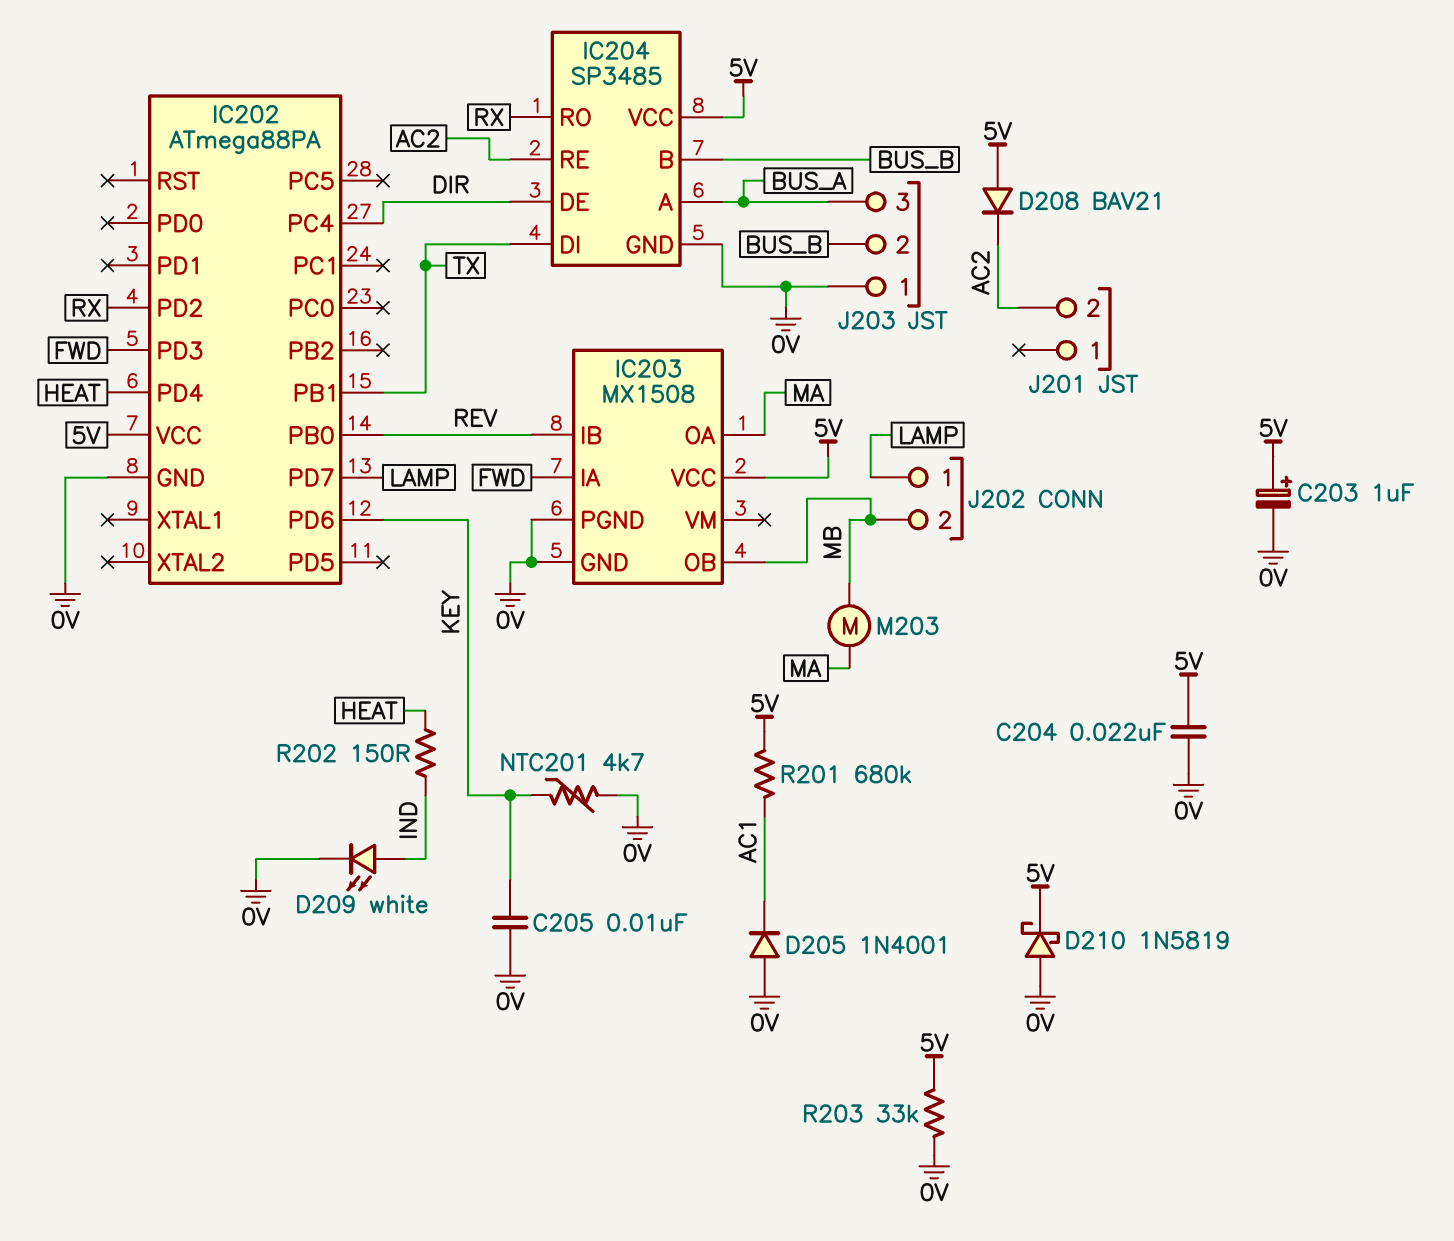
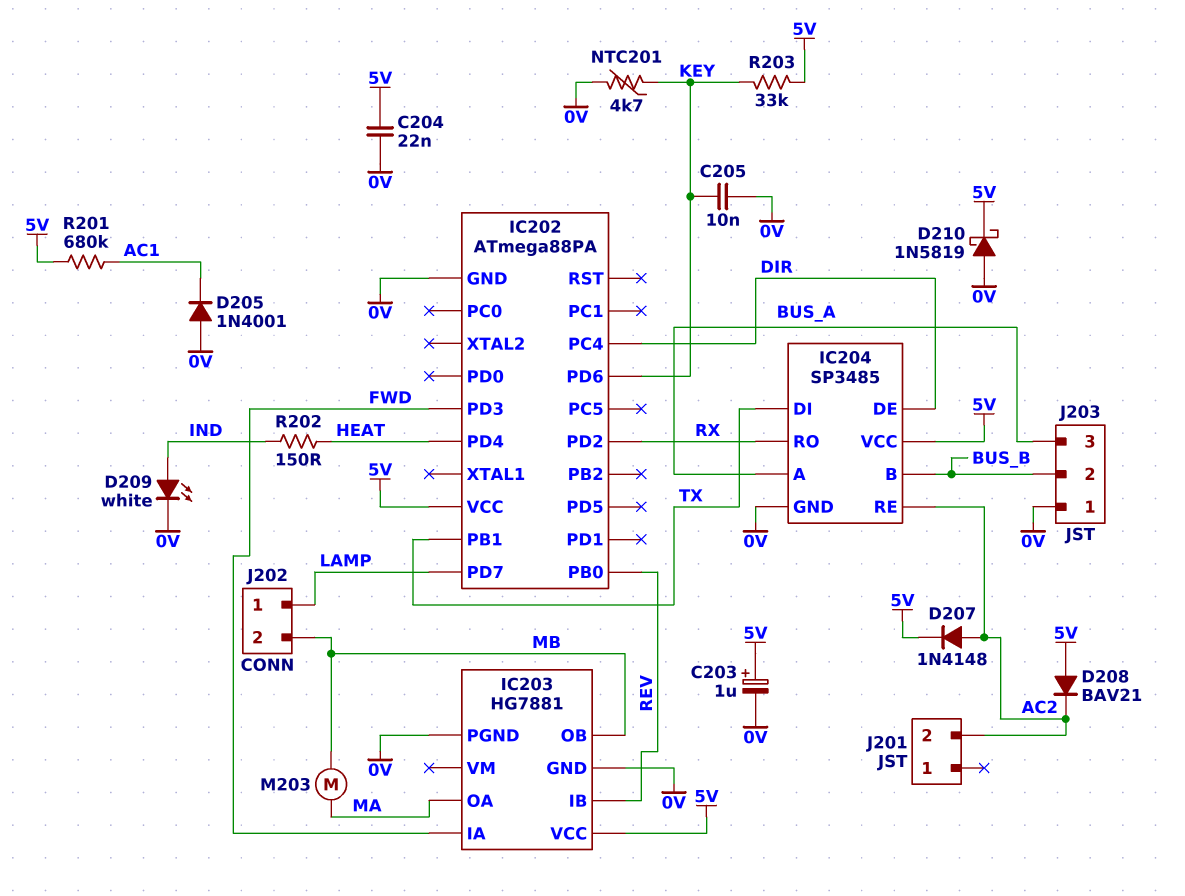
D207: none -> diode 1N4148 (A AC2, K 5V)
IC203: MX1508 -> HG7881
R203: 33k (0V, 5V) -> 33k (5V, KEY)

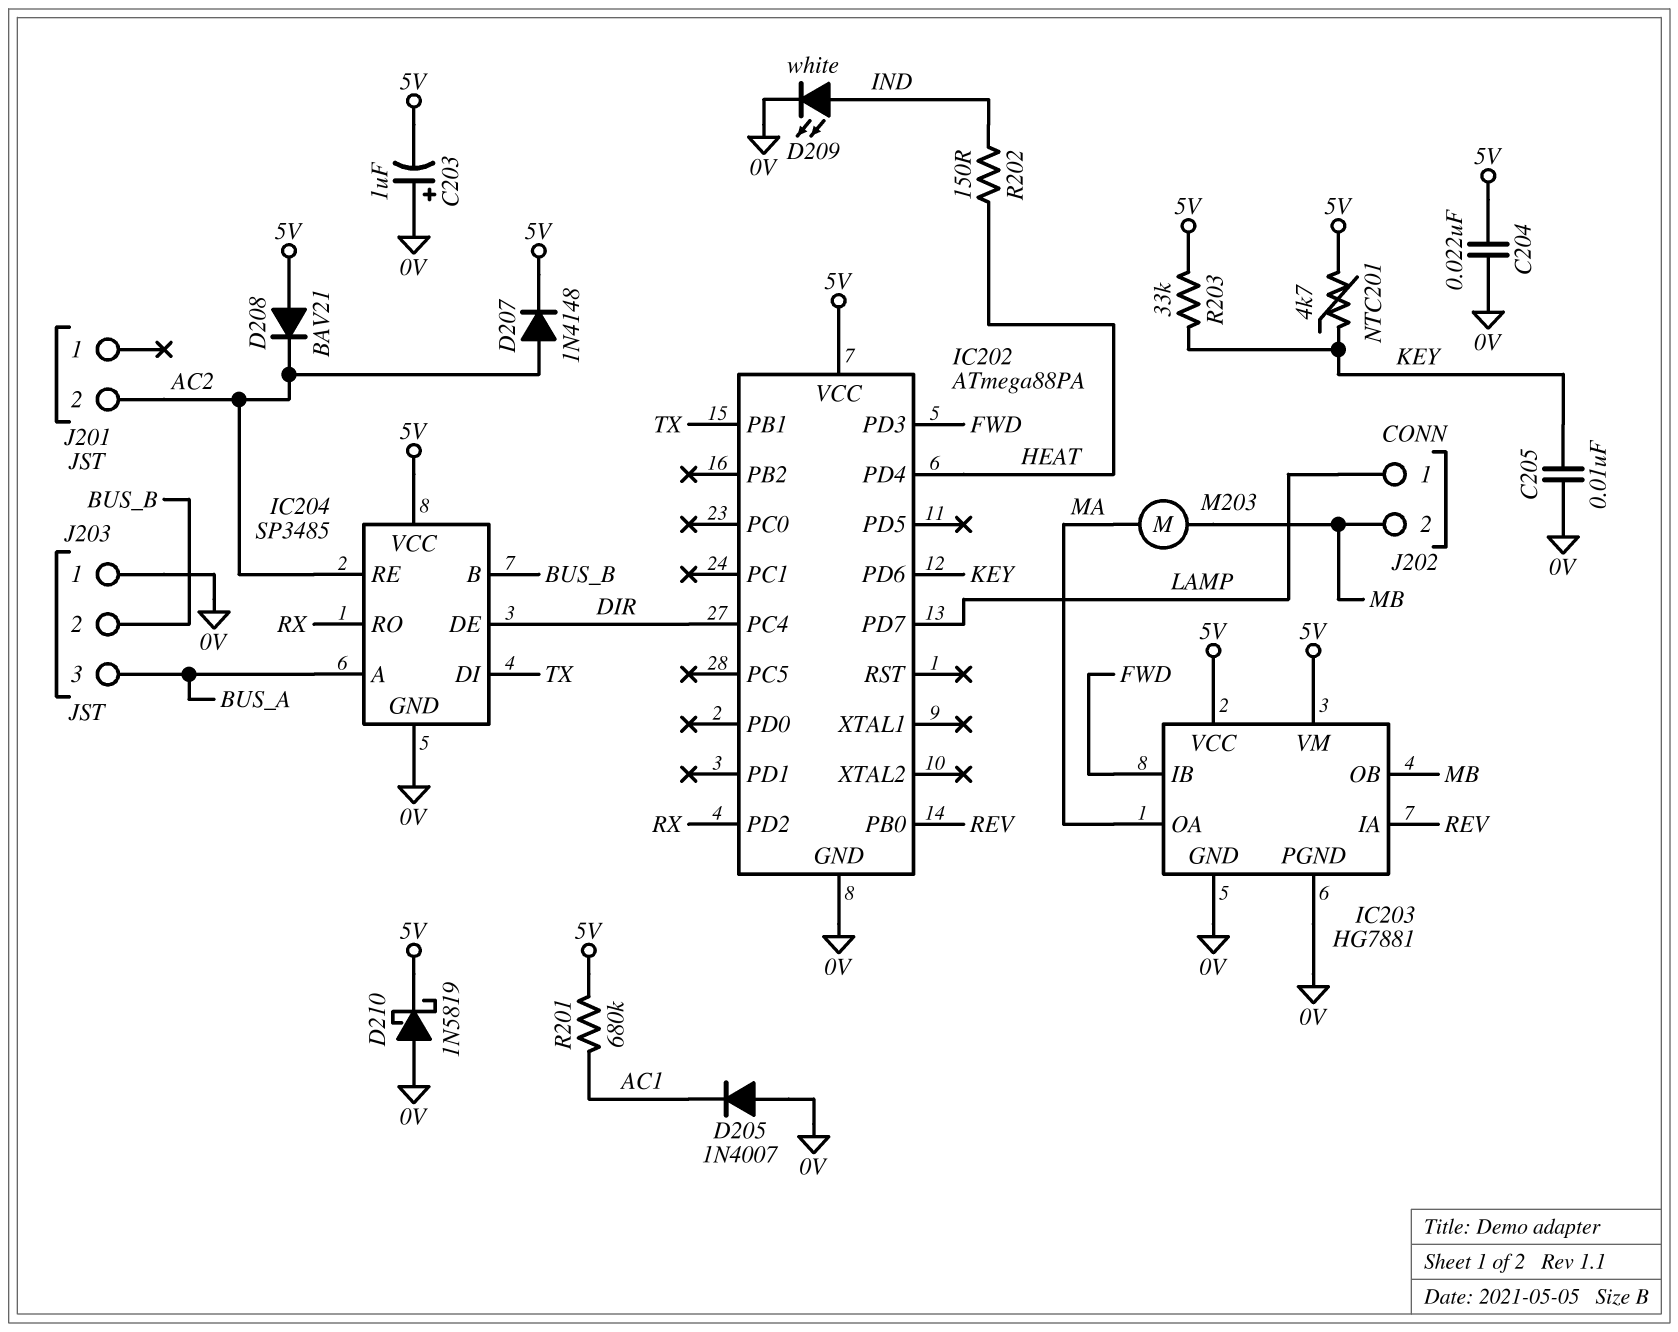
C203: 1uF (plus 5V, minus 0V) -> 1uF (plus 0V, minus 5V)
D205: diode 1N4001 (A 0V, K AC1) -> diode 1N4007 (A 0V, K AC1)
IC203 pin IA: FWD -> REV
IC203 pin IB: REV -> FWD
IC203 pin VM: none -> 5V
NTC201: 4.7k (0V, KEY) -> 4.7k (5V, KEY)

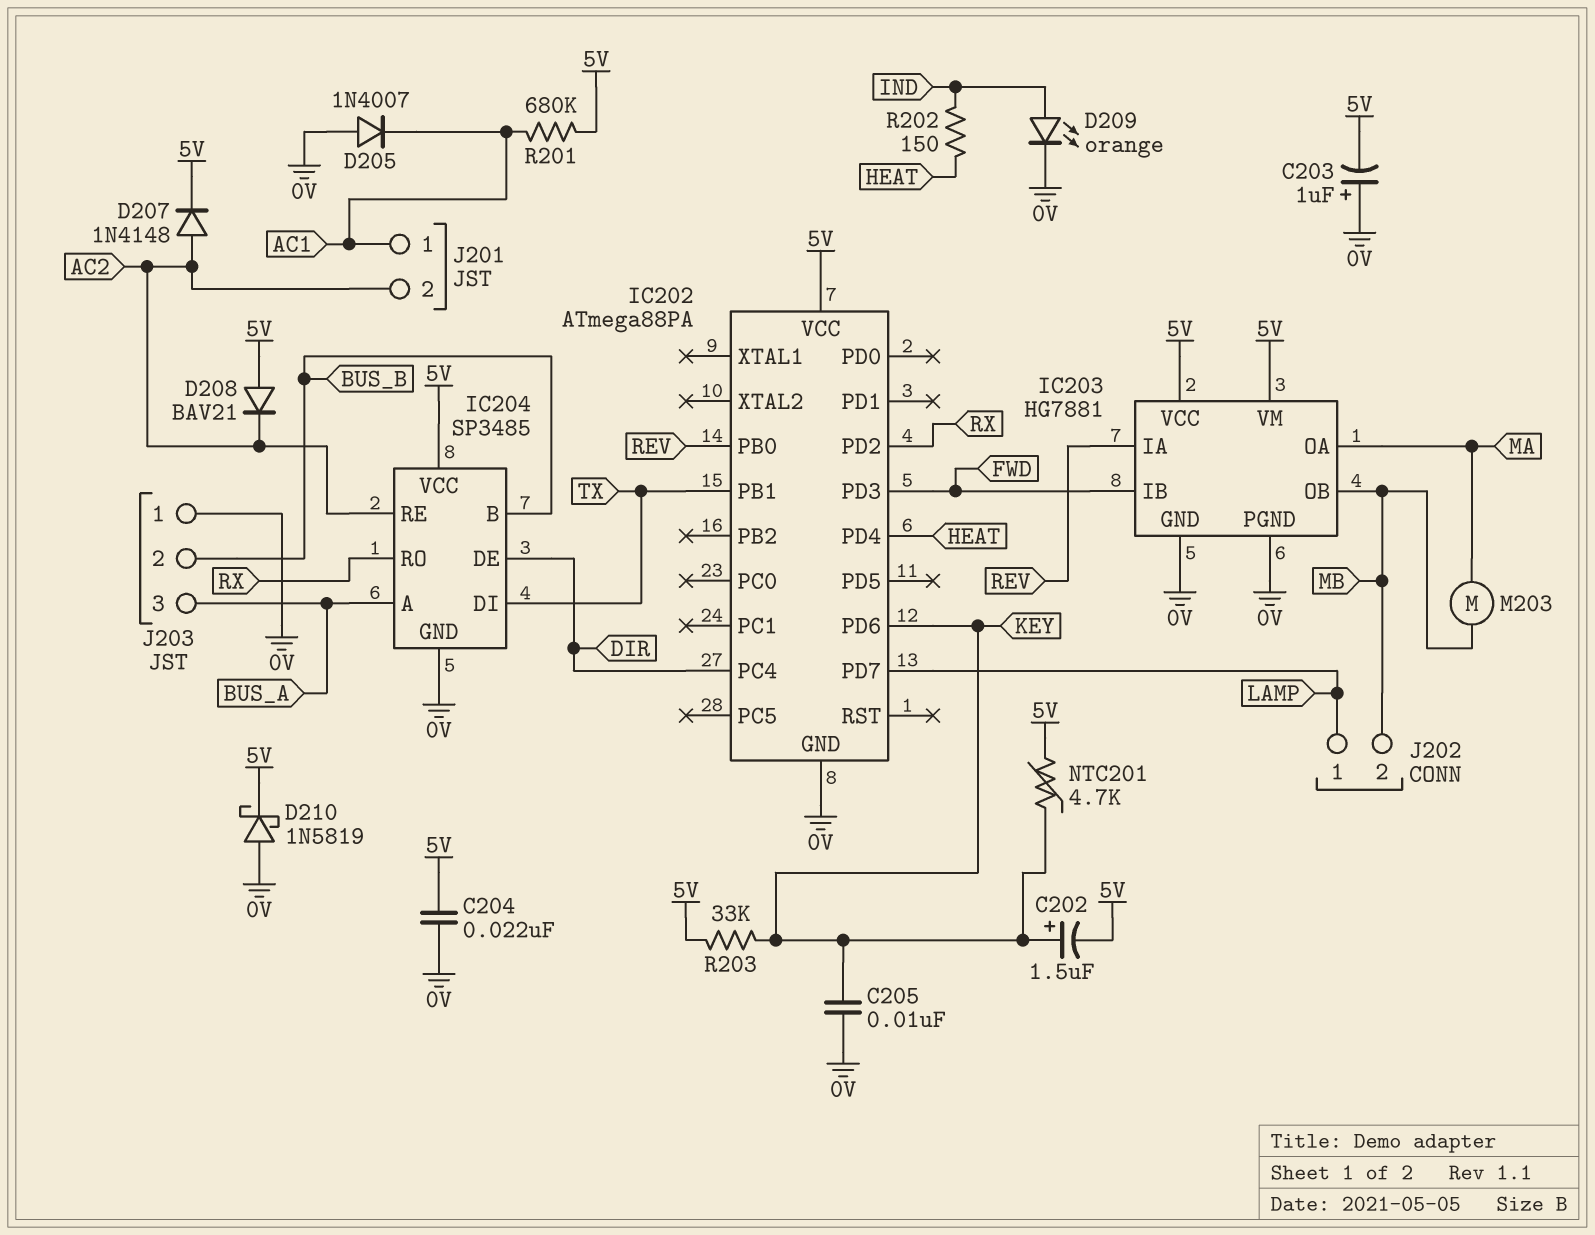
C202: none -> 1.5uF (plus KEY, minus 5V)
D209: LED white (A IND, K 0V) -> LED orange (A IND, K 0V)
J201 pin 1: none -> AC1

